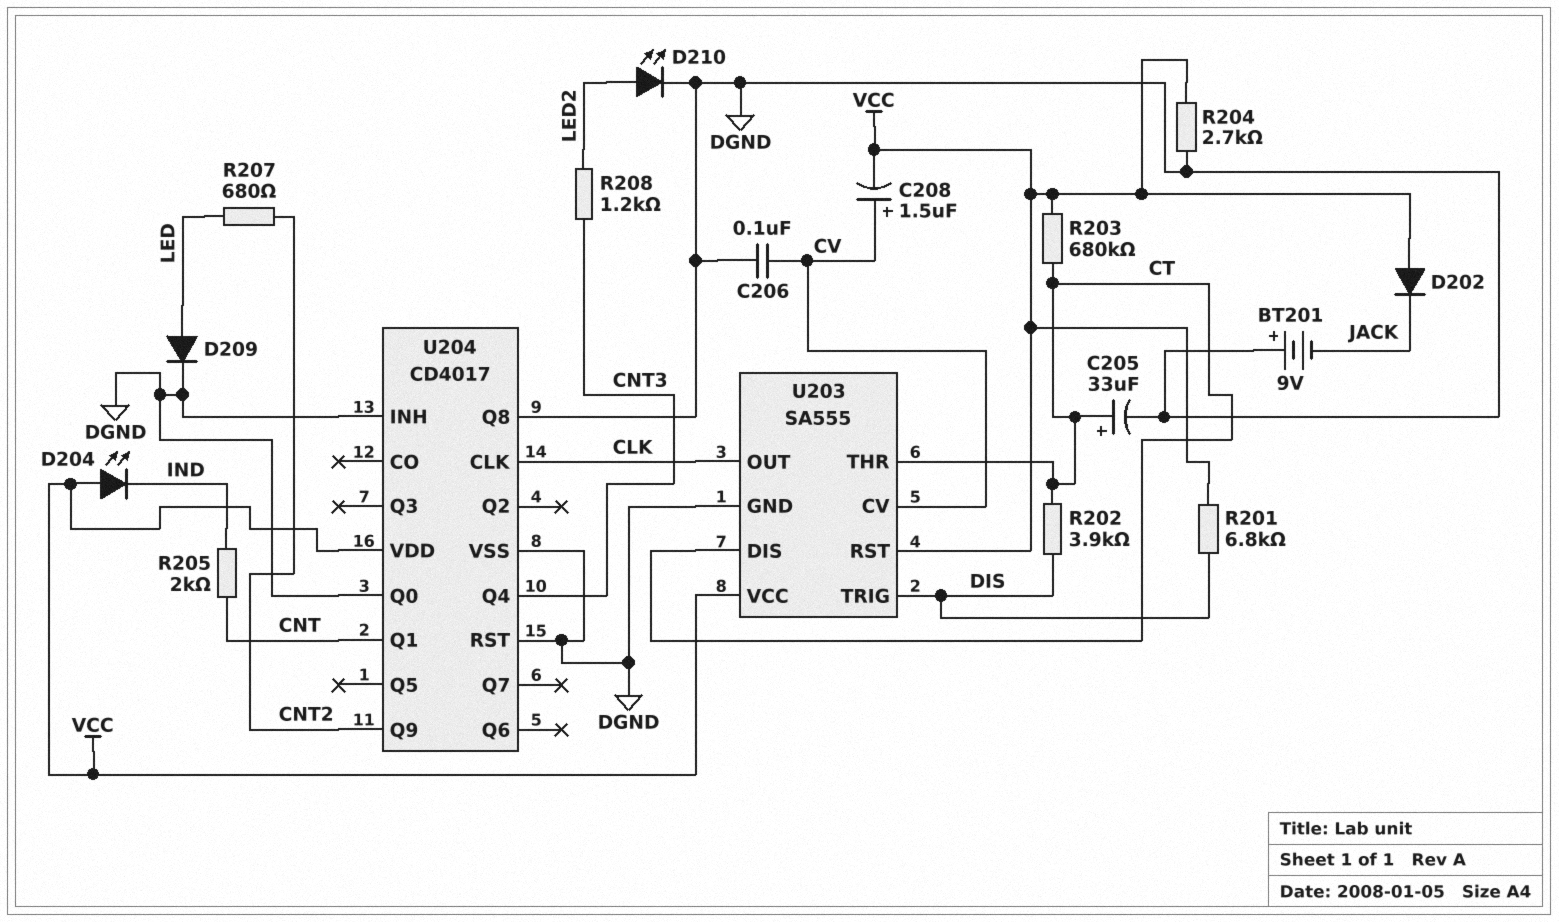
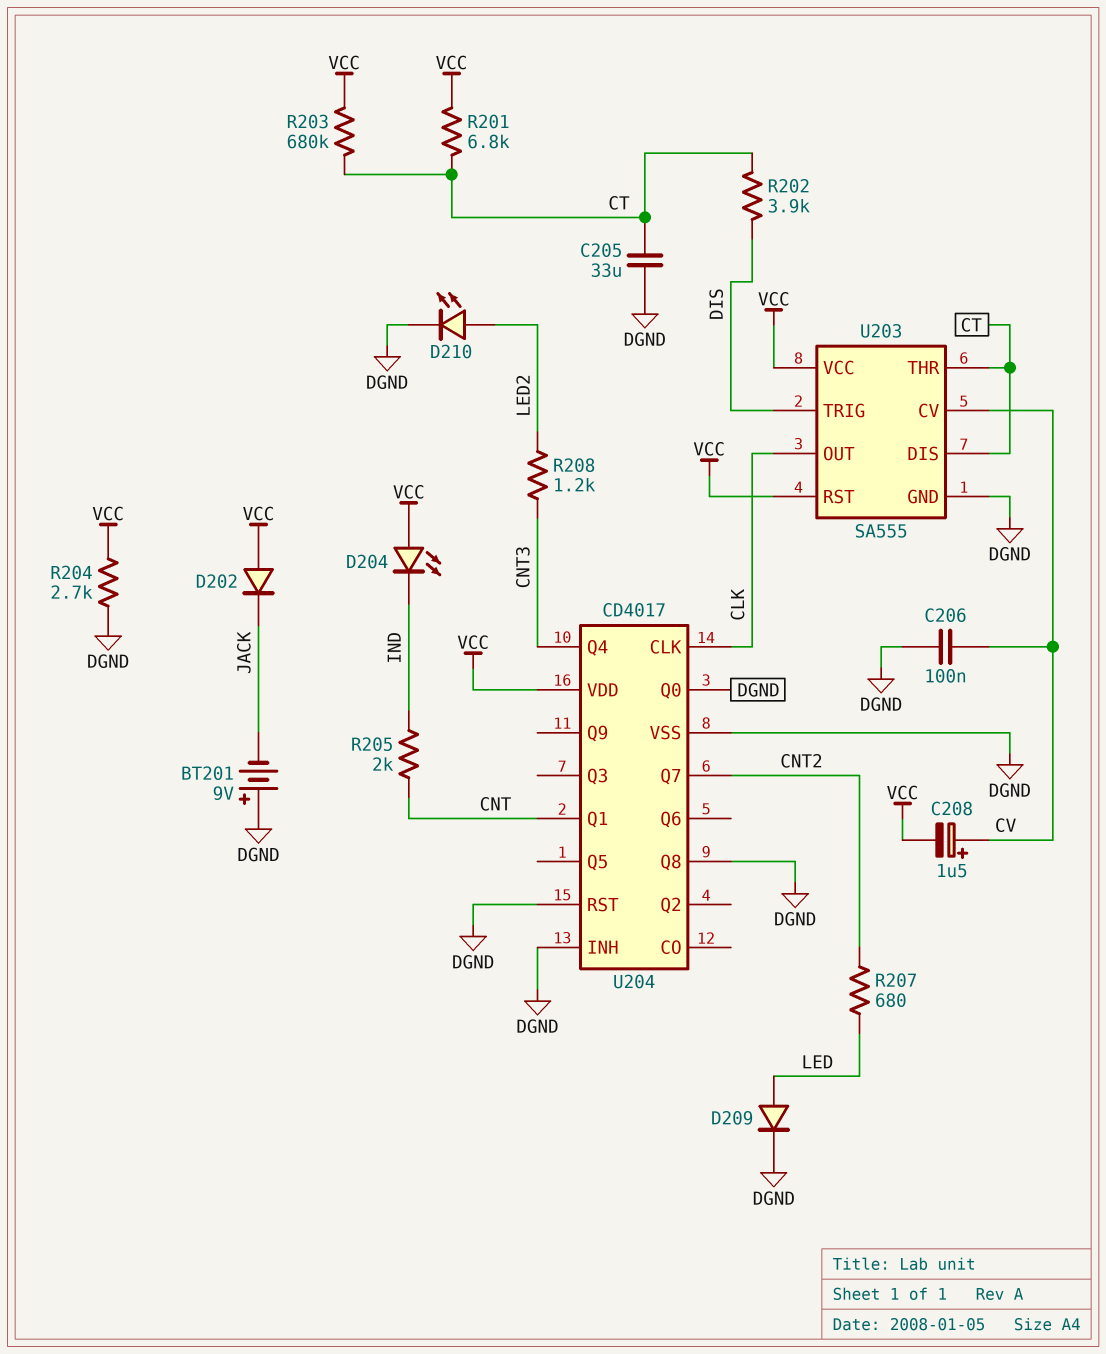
C205: 33uF (plus CT, minus DGND) -> 33uF (CT, DGND)
R201: 6.8k (DIS, VCC) -> 6.8k (CT, VCC)
U204 pin Q7: none -> CNT2
U204 pin Q9: CNT2 -> none

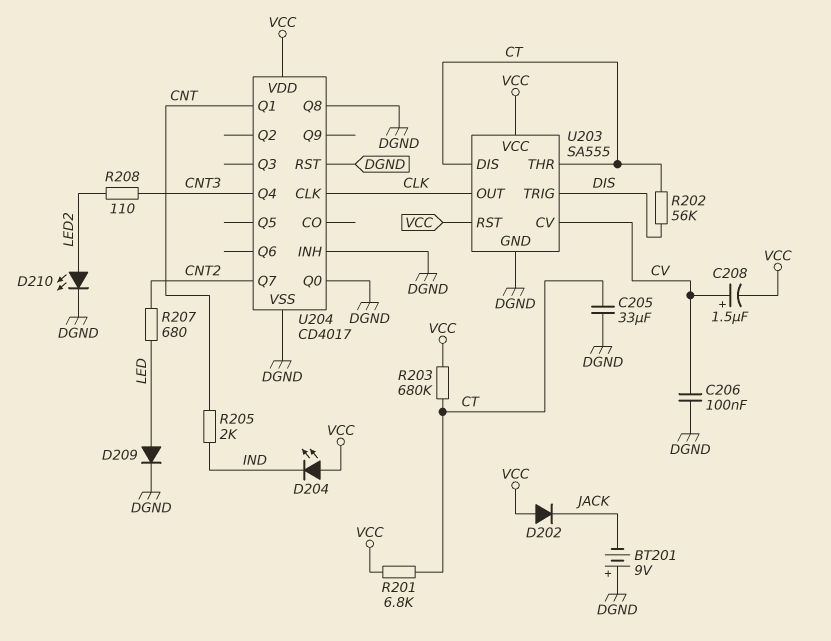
R202: 3.9k (CT, DIS) -> 56k (CT, DIS)
R204: 2.7k (DGND, VCC) -> none
R208: 1.2k (CNT3, LED2) -> 110 (CNT3, LED2)

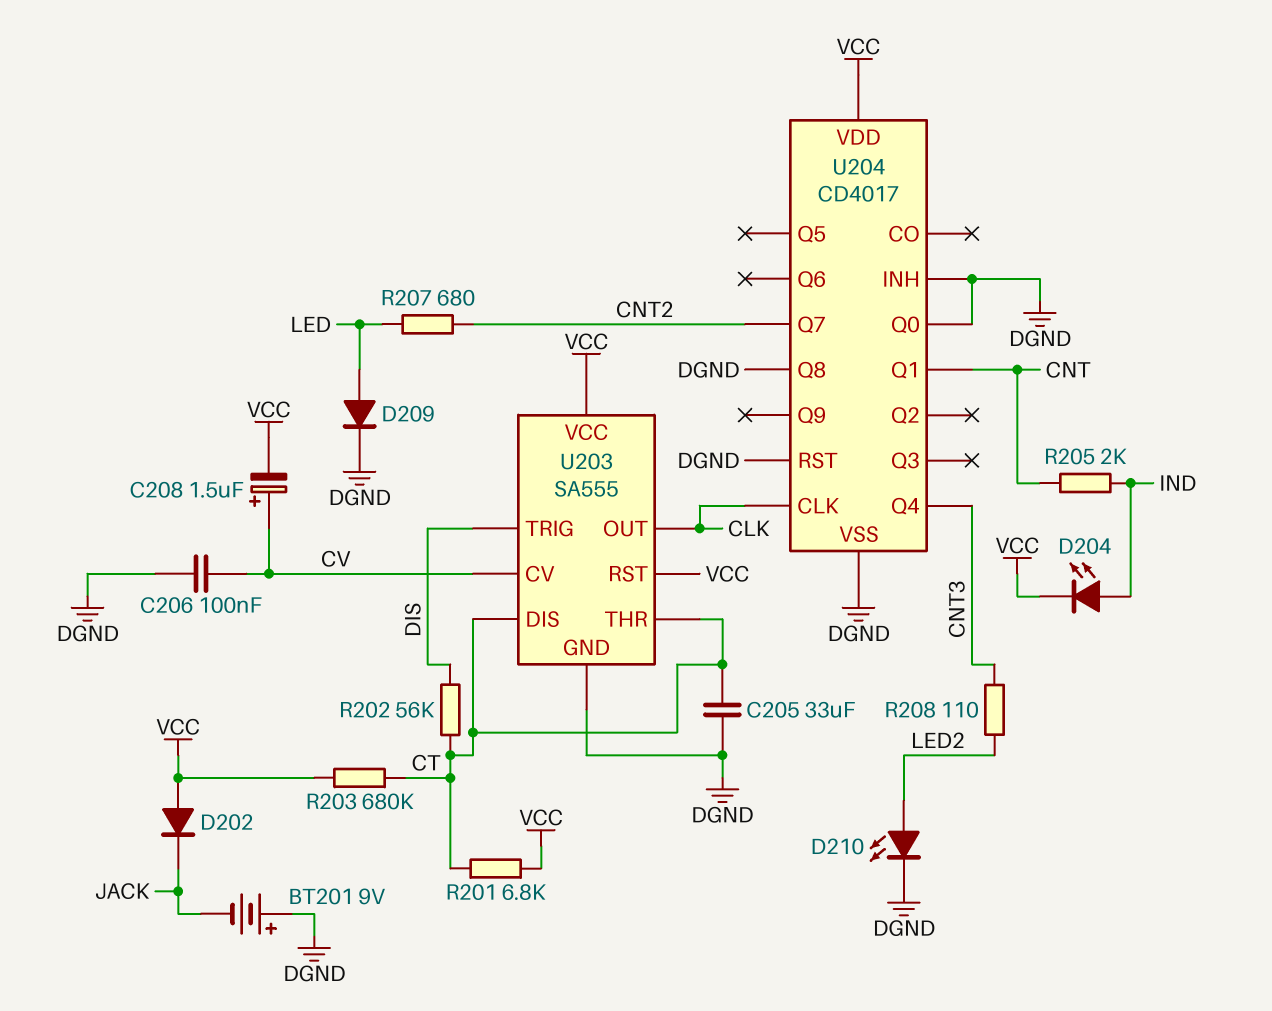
D204: LED (A VCC, K IND) -> LED (A IND, K VCC)

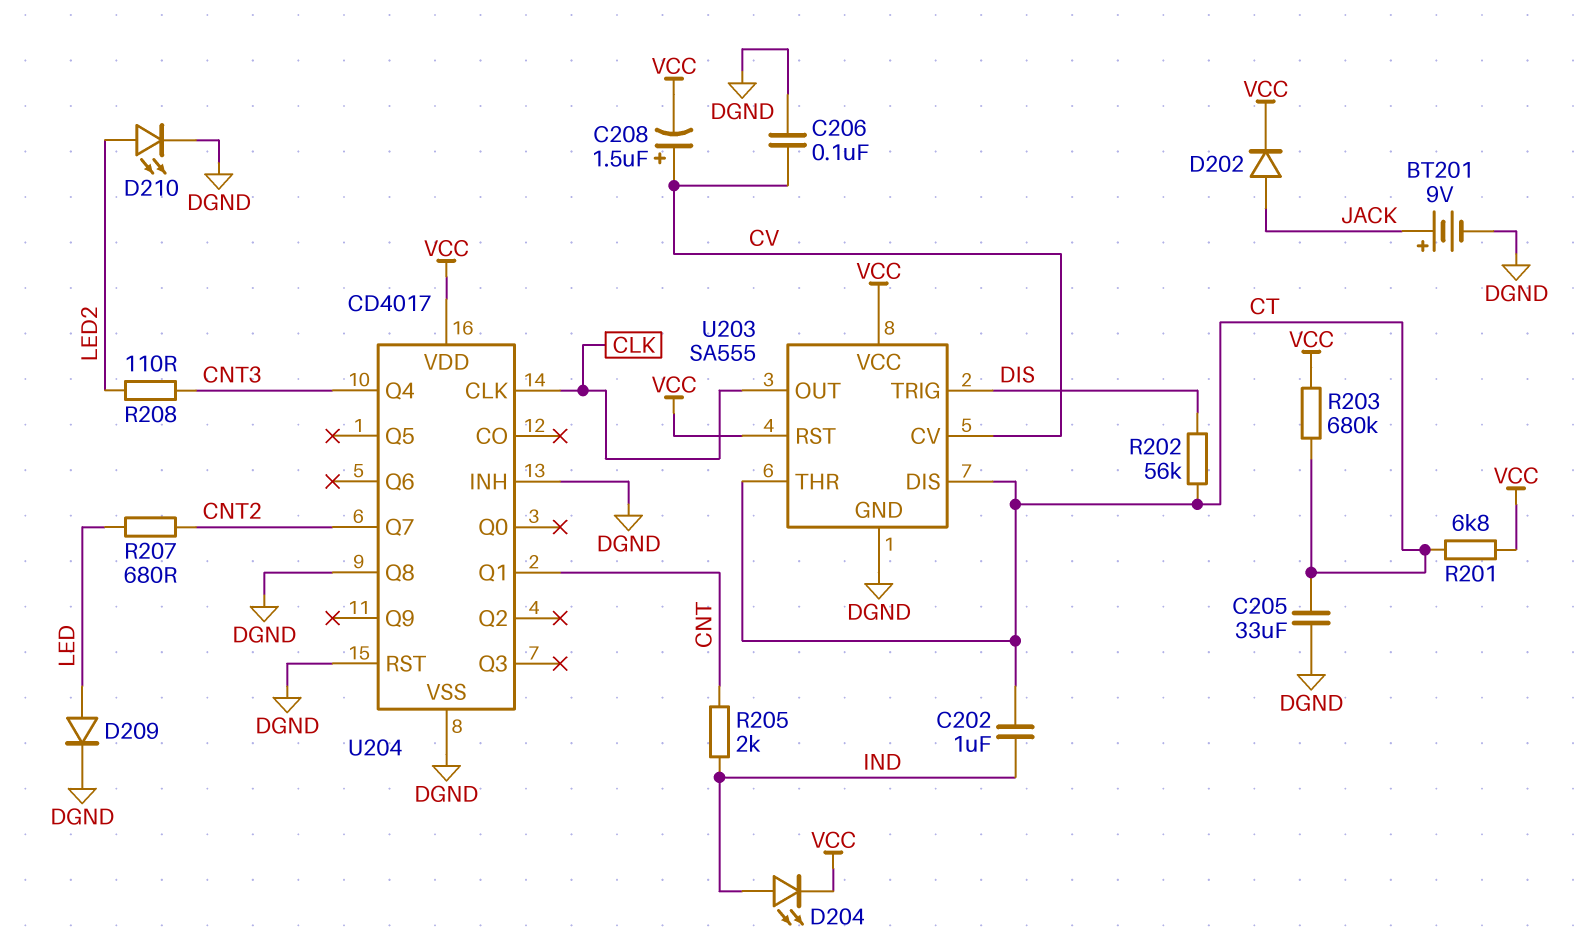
BT201: 9V (plus DGND, minus JACK) -> 9V (plus JACK, minus DGND)
C202: none -> 1uF (CT, IND)
D202: diode (A VCC, K JACK) -> diode (A JACK, K VCC)
U204 pin Q0: DGND -> none

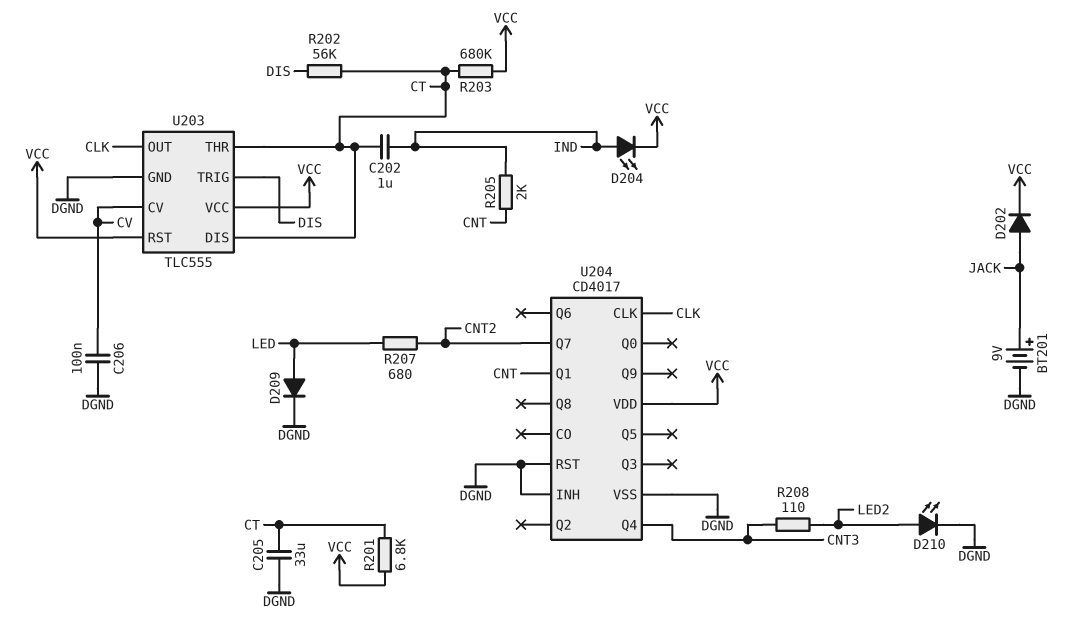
C208: 1.5uF (plus CV, minus VCC) -> none
U203: SA555 -> TLC555
U204 pin Q8: DGND -> none

